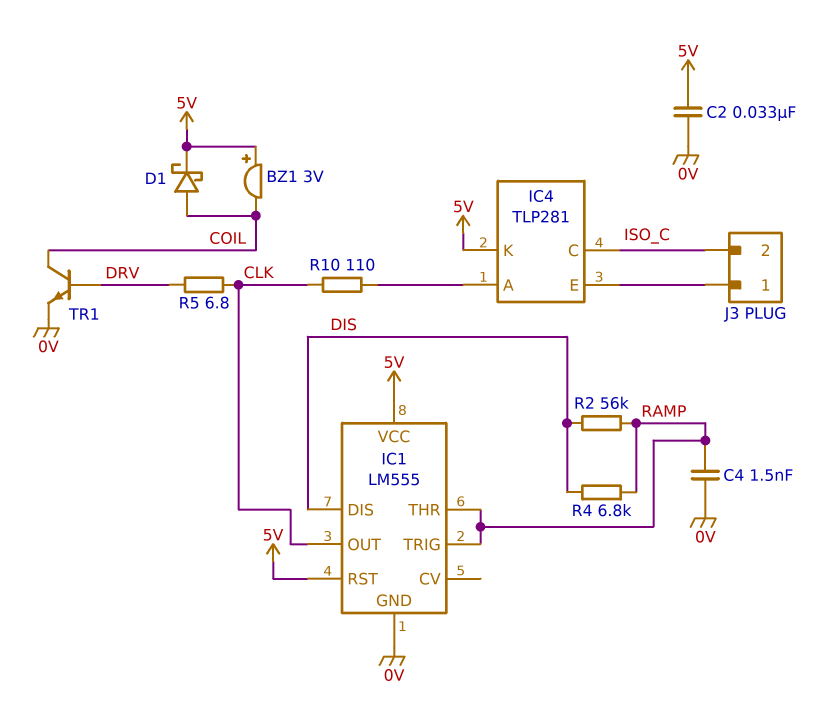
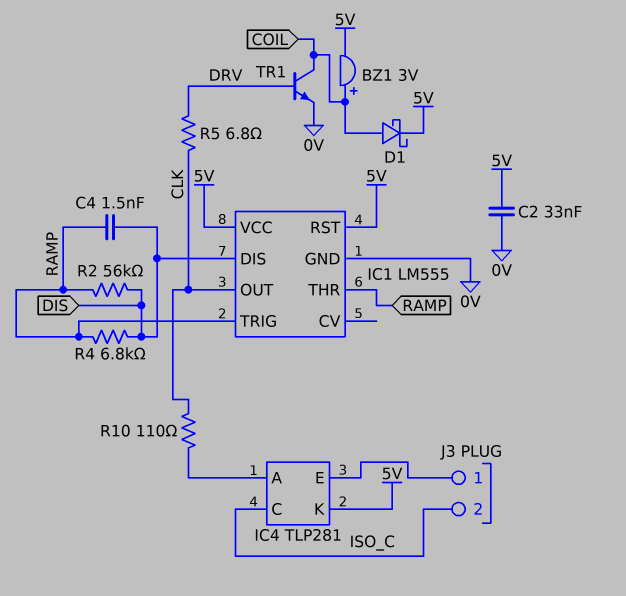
BZ1: buzzer 3V (plus 5V, minus COIL) -> buzzer 3V (plus COIL, minus 5V)
C4: 1.5nF (0V, RAMP) -> 1.5nF (DIS, RAMP)

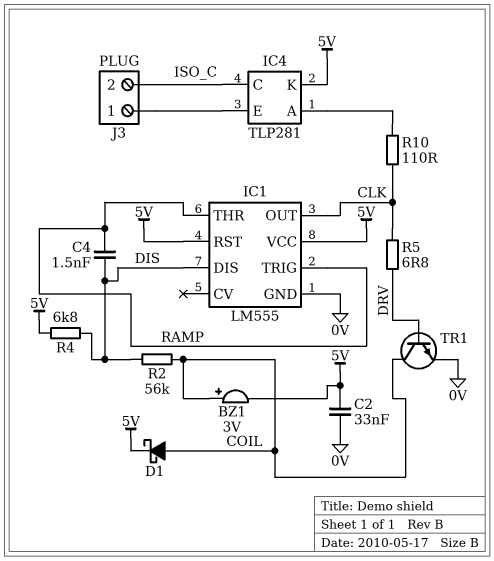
R2: 56k (DIS, RAMP) -> 56k (COIL, DIS)
R4: 6.8k (DIS, RAMP) -> 6.8k (5V, DIS)

